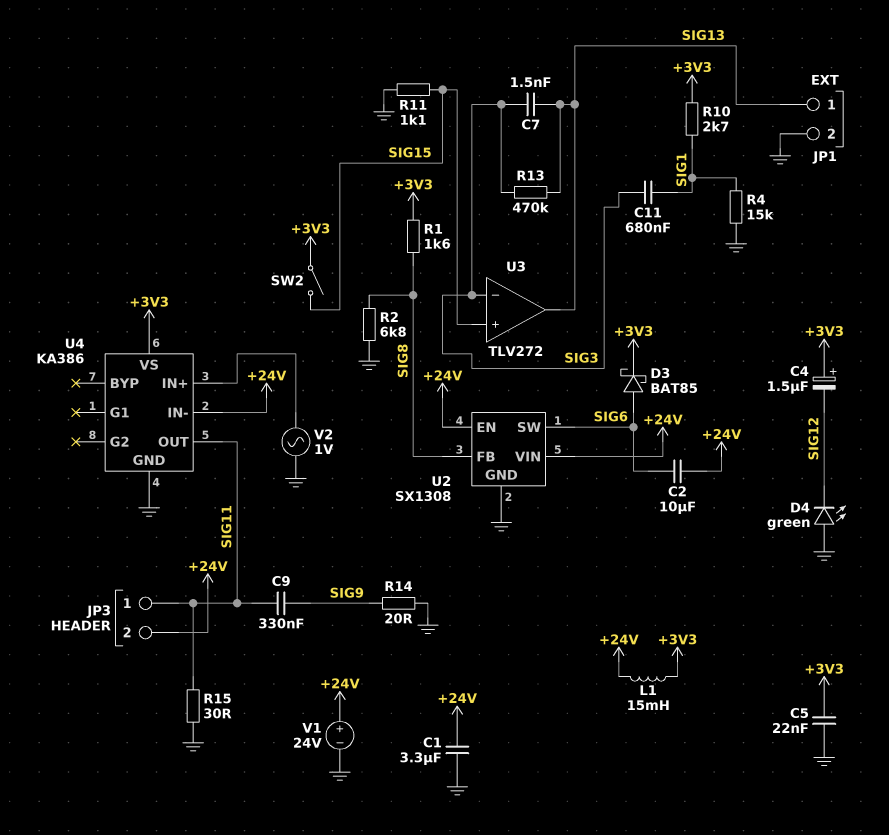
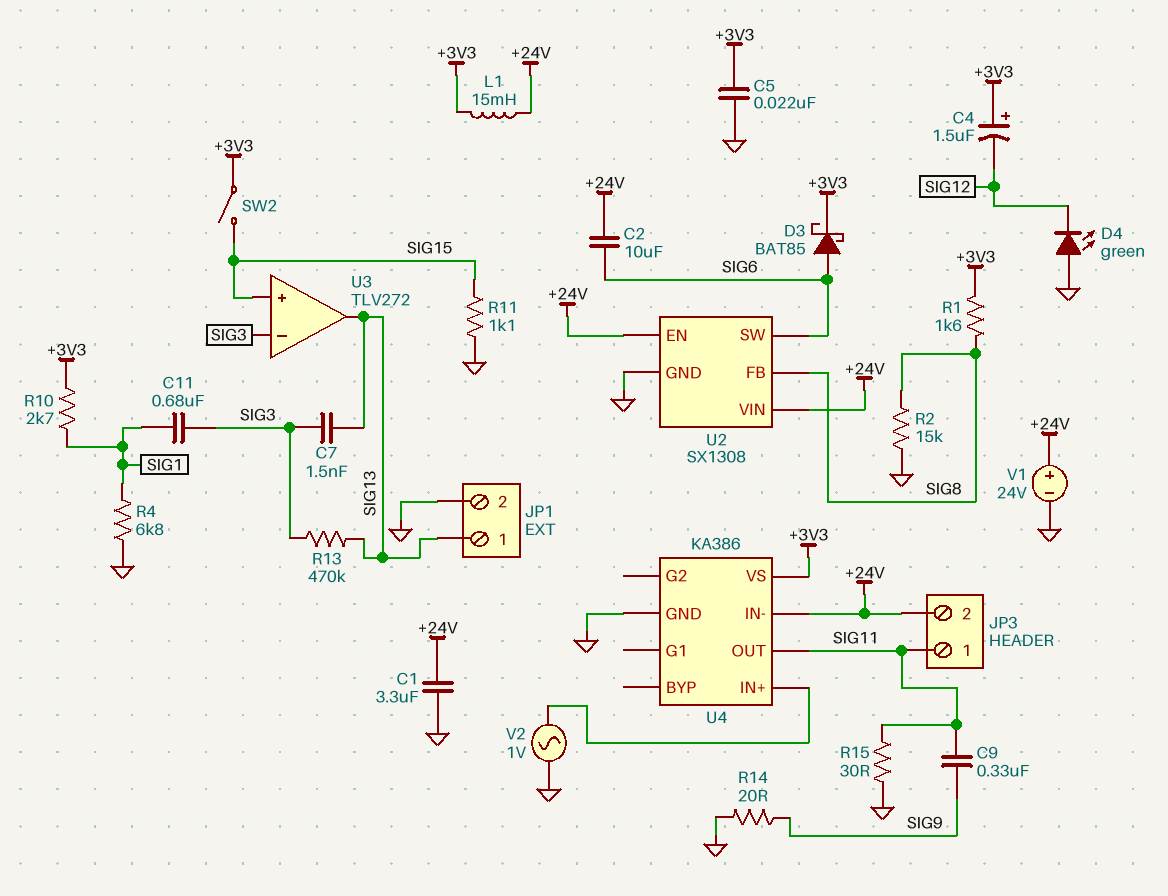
R2: 6.8k (GND, SIG8) -> 15k (GND, SIG8)
R4: 15k (GND, SIG1) -> 6.8k (GND, SIG1)

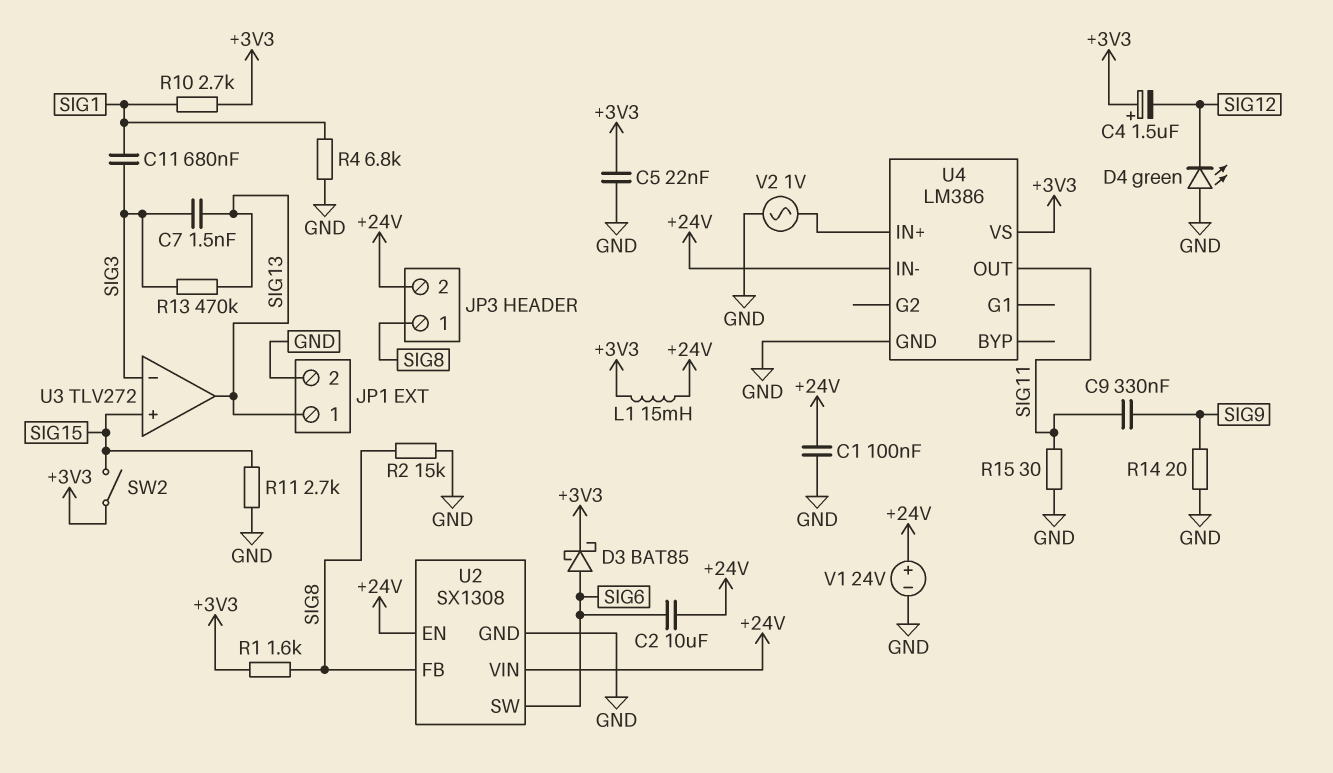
C1: 3.3uF (+24V, GND) -> 100nF (+24V, GND)
JP3 pin 1: SIG11 -> SIG8
R11: 1.1k (GND, SIG15) -> 2.7k (GND, SIG15)
U4: KA386 -> LM386

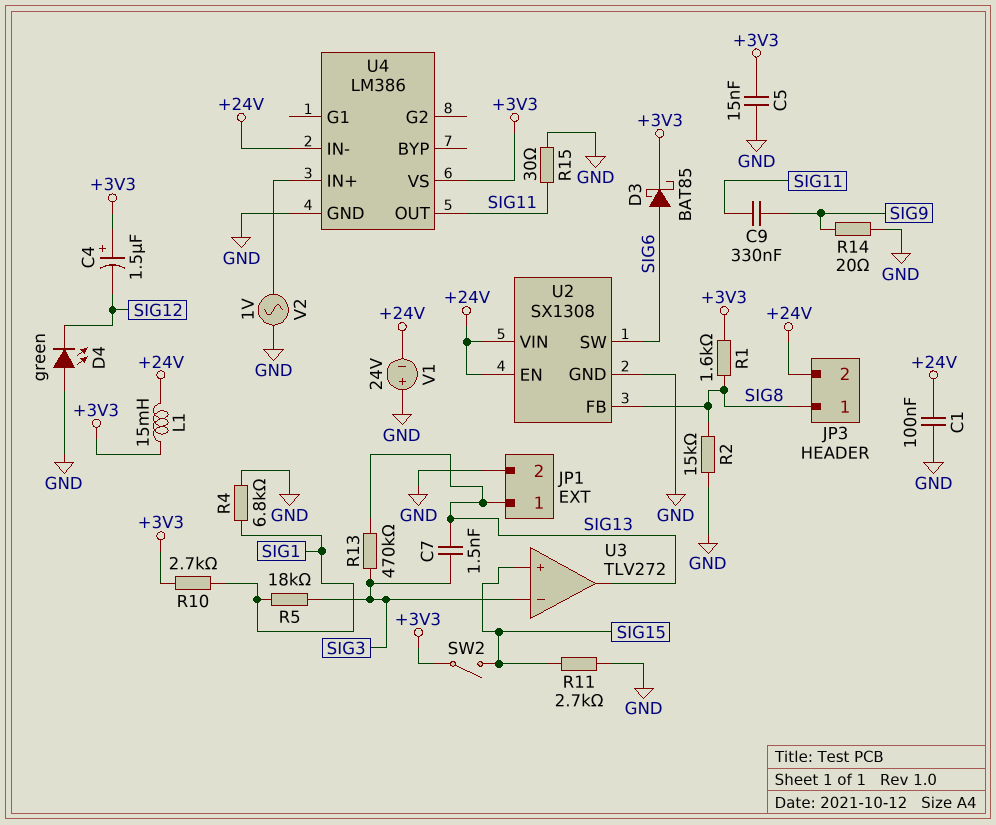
C2: 10uF (+24V, SIG6) -> none
C5: 22nF (+3V3, GND) -> 15nF (+3V3, GND)
C11: 680nF (SIG1, SIG3) -> none
R5: none -> 18k (SIG1, SIG3)
V1: 24V (plus +24V, minus GND) -> 24V (plus GND, minus +24V)

